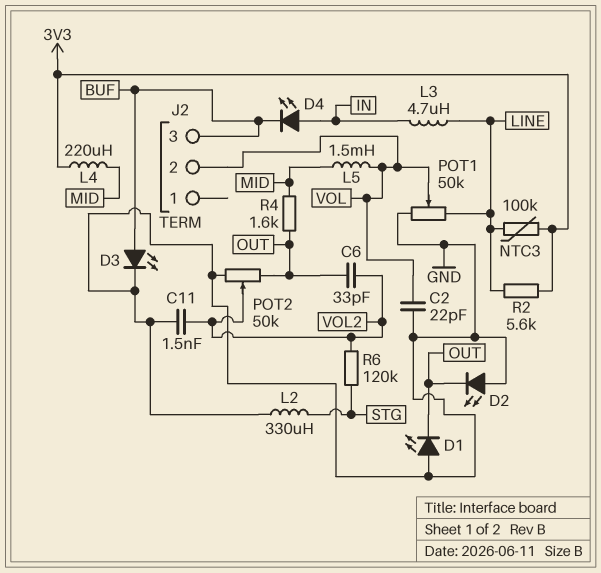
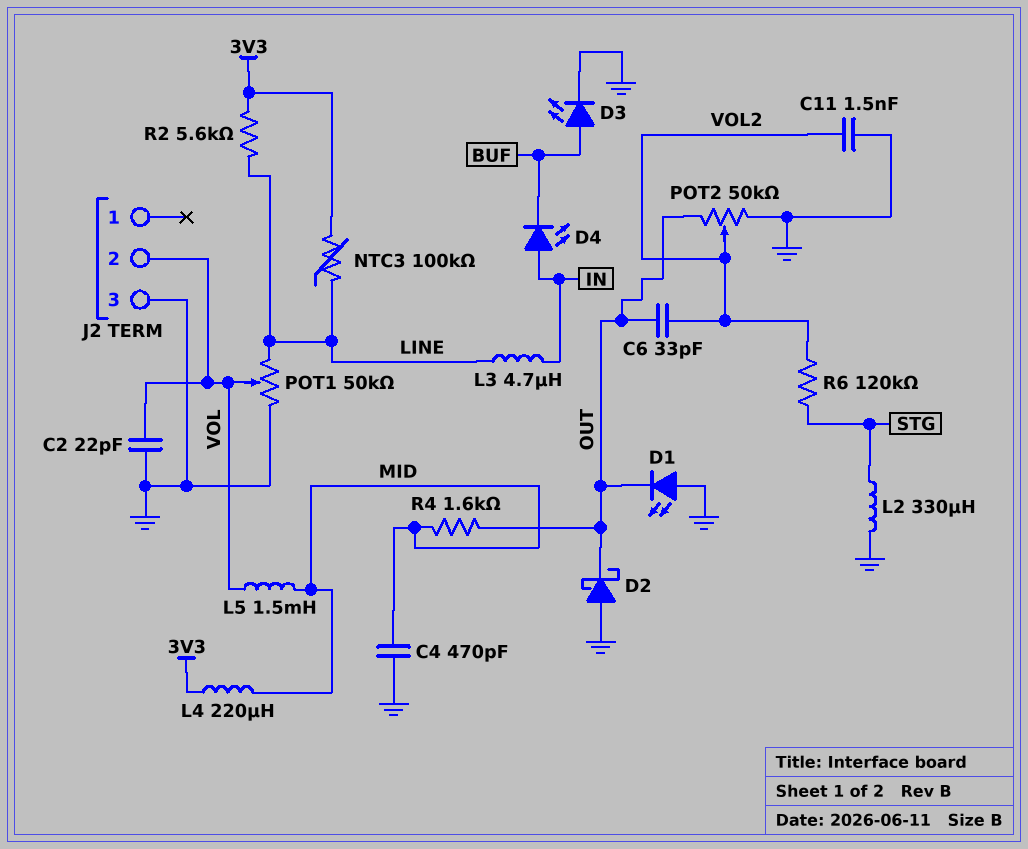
C4: none -> 470pF (GND, MID)
D2: LED (A GND, K OUT) -> schottky (A GND, K OUT)
J2 pin 3: BUF -> GND

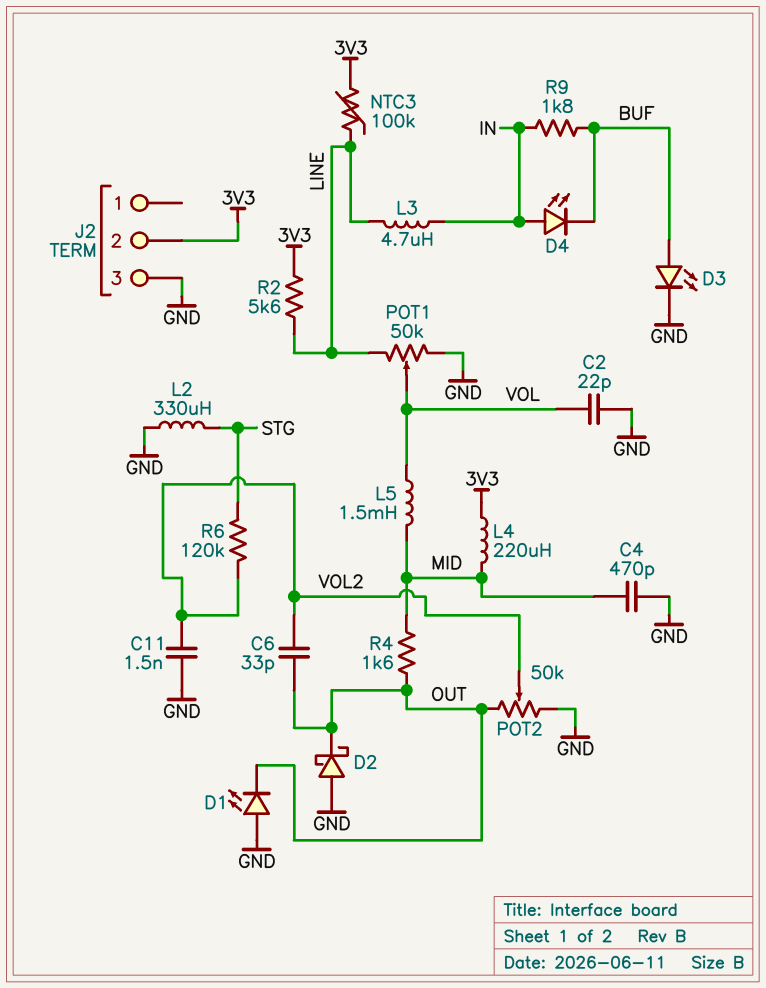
J2 pin 2: VOL -> 3V3
R9: none -> 1.8k (BUF, IN)

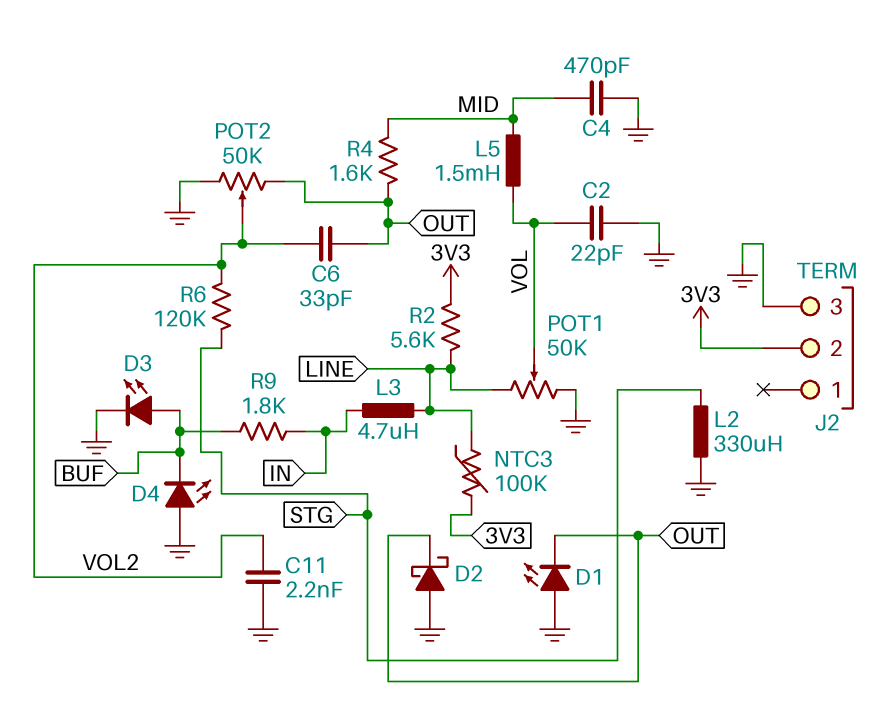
C11: 1.5nF (GND, VOL2) -> 2.2nF (GND, VOL2)
D4: LED (A IN, K BUF) -> LED (A GND, K BUF)
L4: 220uH (3V3, MID) -> none

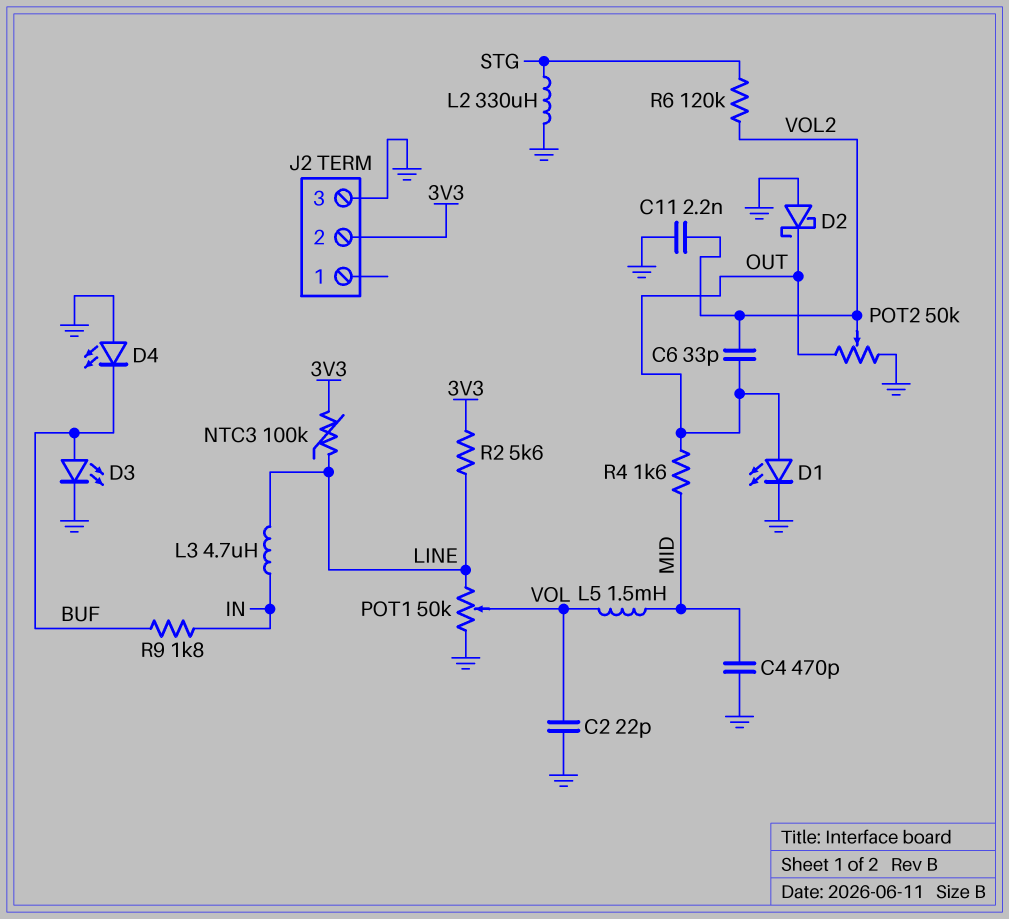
D1: LED (A GND, K OUT) -> LED (A OUT, K GND)

